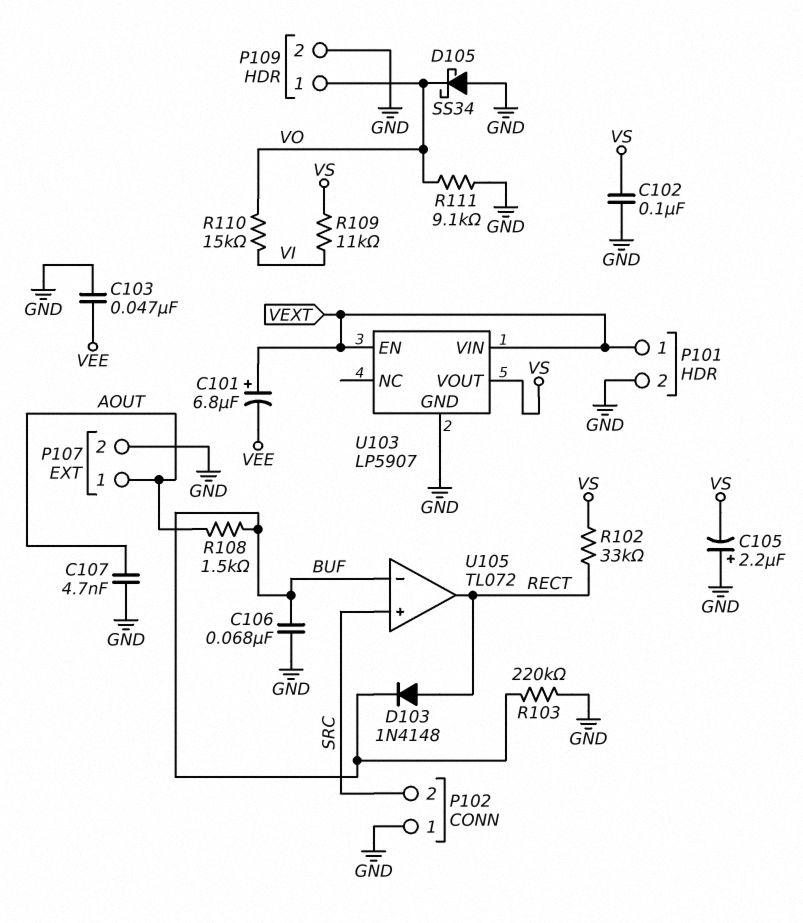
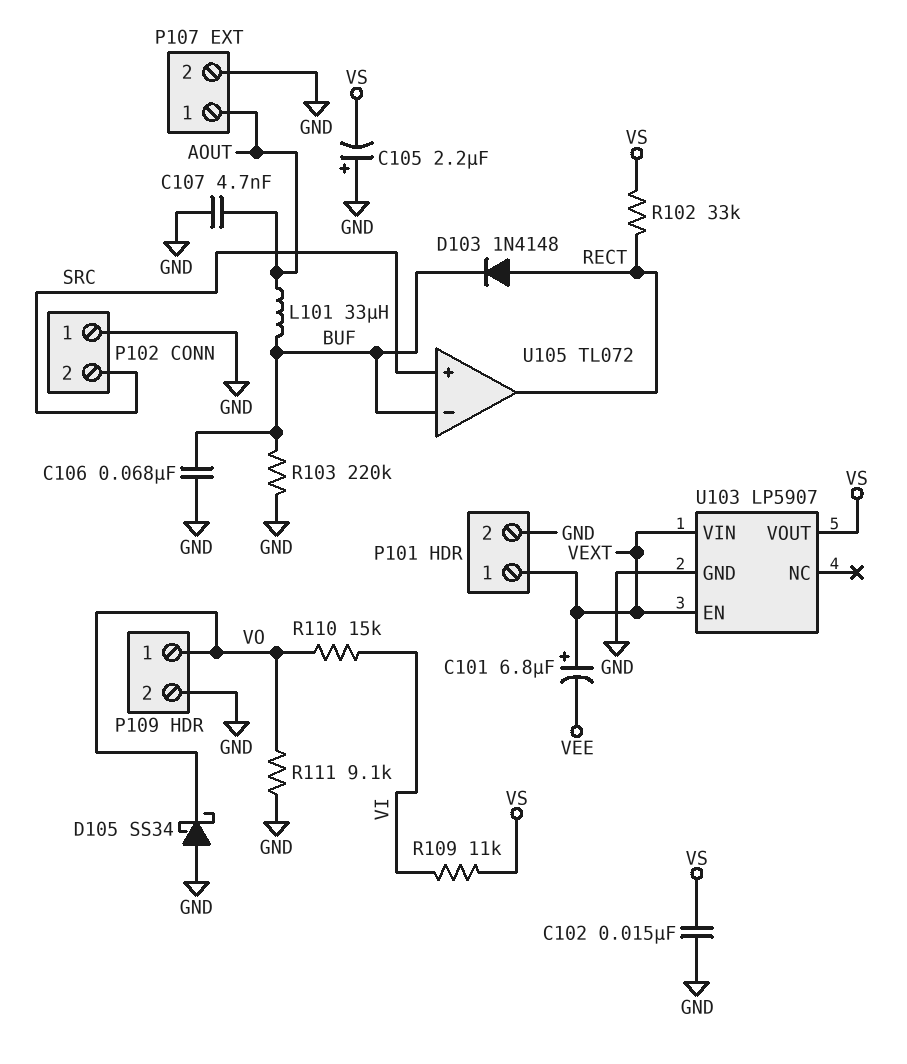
C102: 100nF (GND, VS) -> 15nF (GND, VS)
C103: 47nF (GND, VEE) -> none
L101: none -> 33uH (AOUT, BUF)
R108: 1.5k (AOUT, BUF) -> none

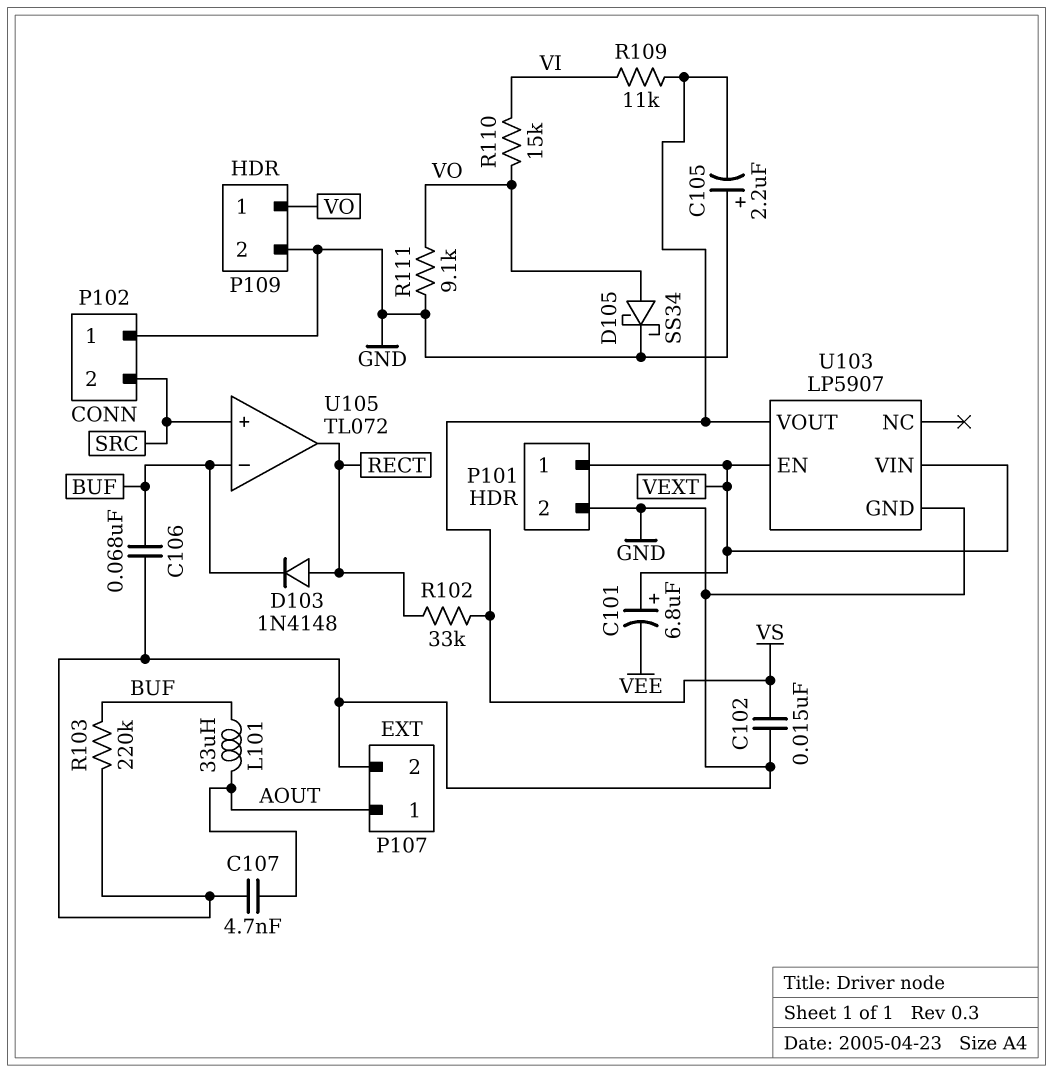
D105: schottky SS34 (A GND, K VO) -> schottky SS34 (A VO, K GND)

